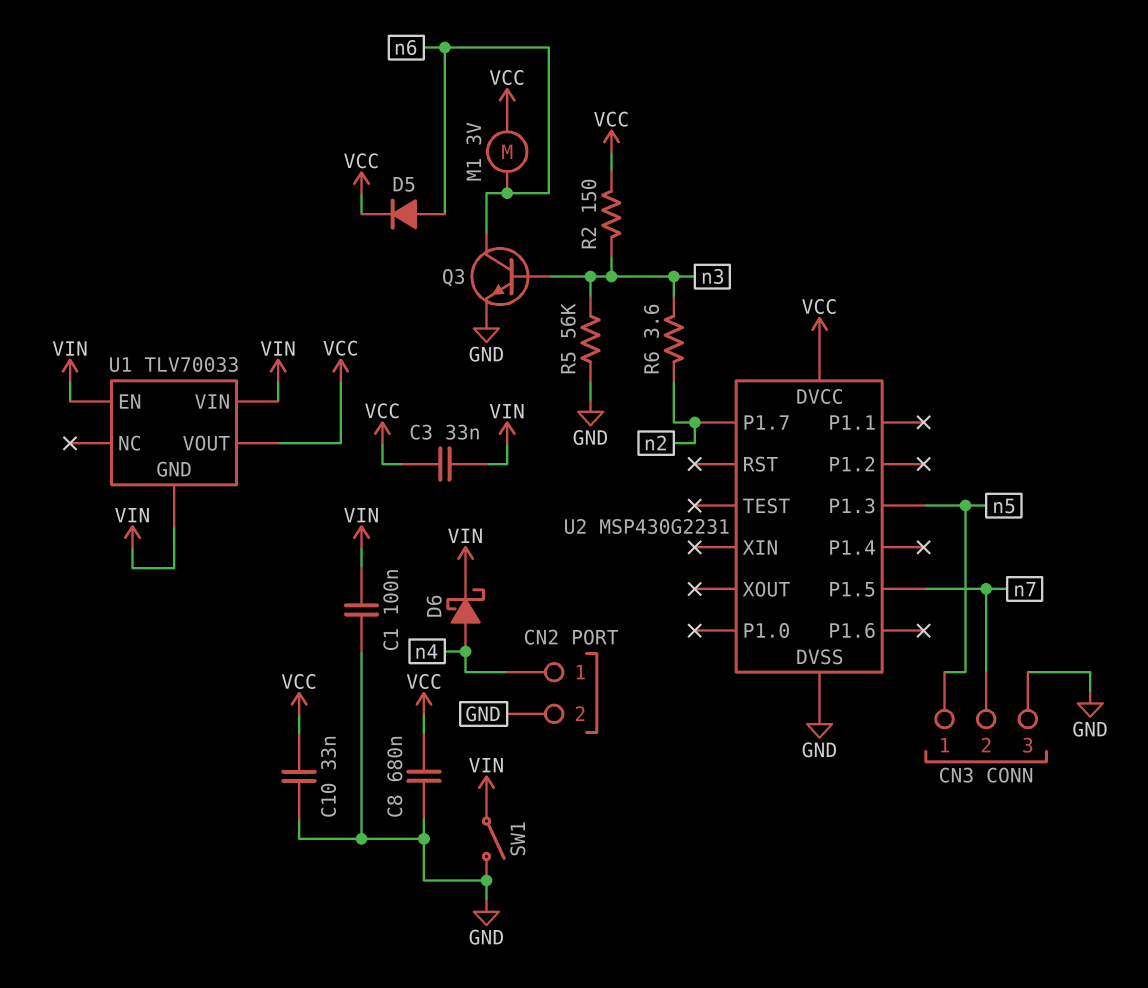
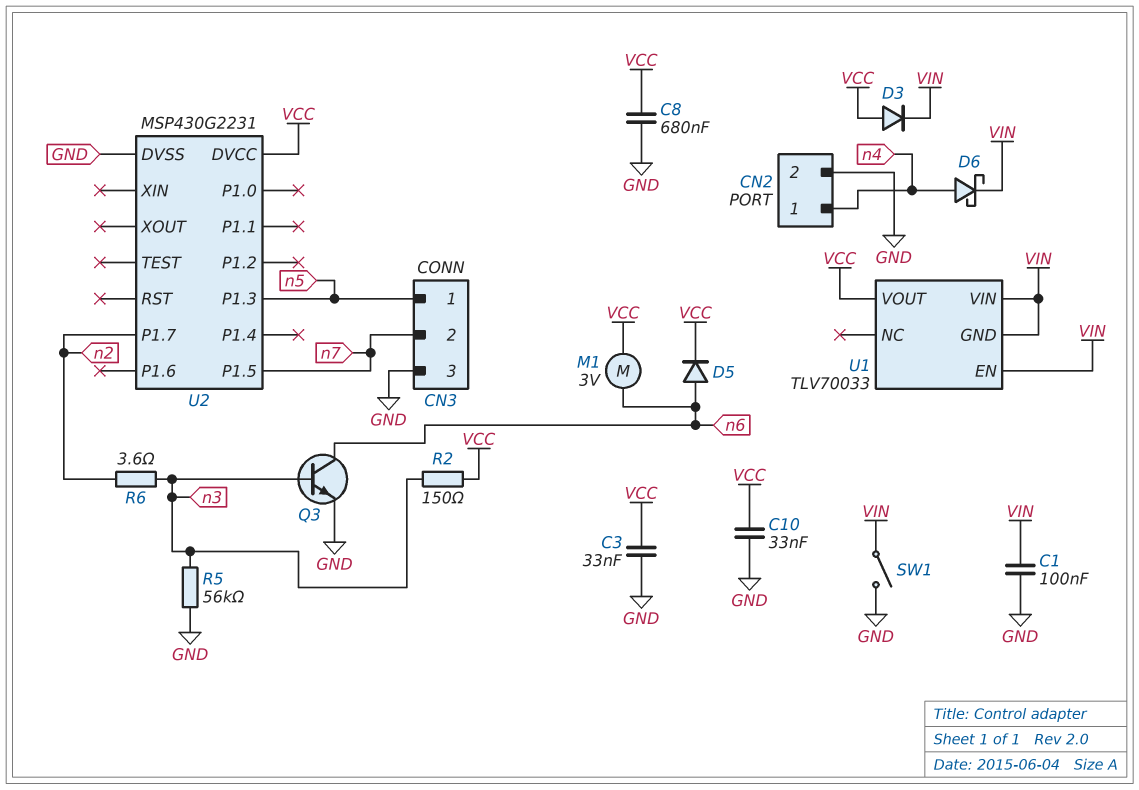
C3: 33nF (VCC, VIN) -> 33nF (GND, VCC)
D3: none -> diode (A VCC, K VIN)

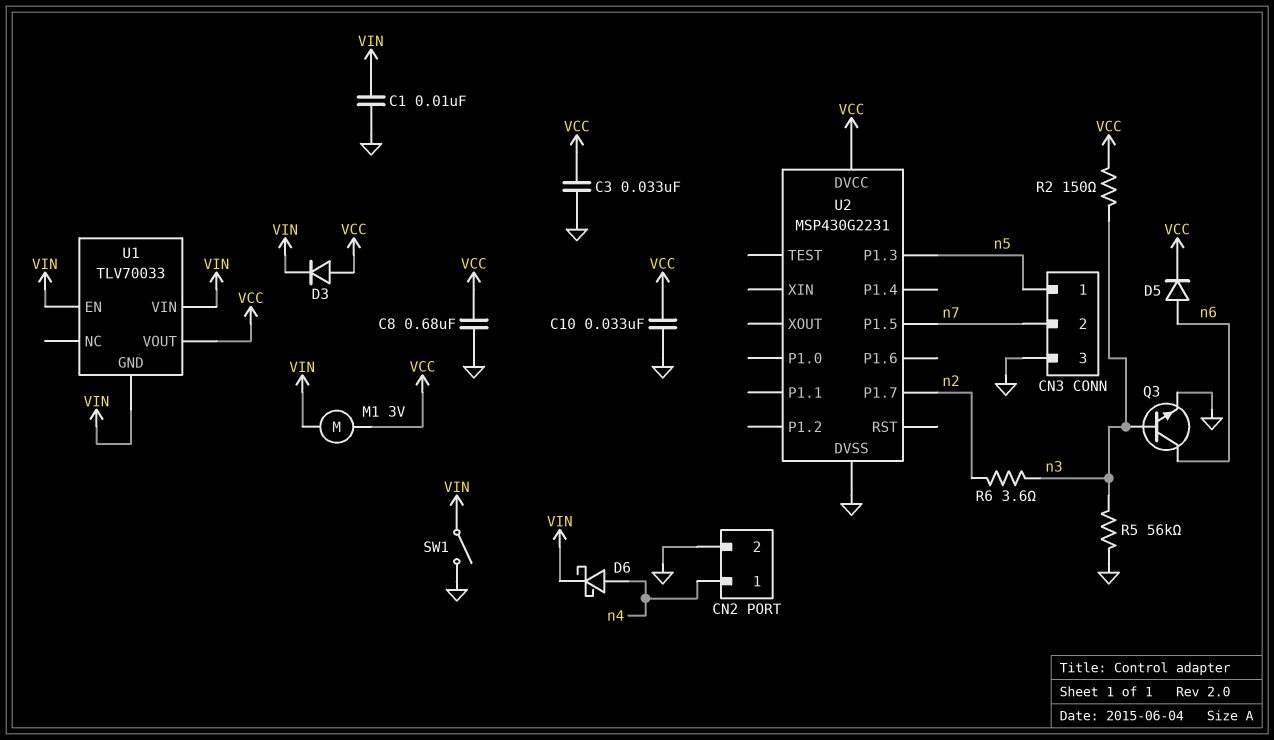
C1: 100nF (GND, VIN) -> 10nF (GND, VIN)
M1: motor 3V (VCC, n6) -> motor 3V (VCC, VIN)

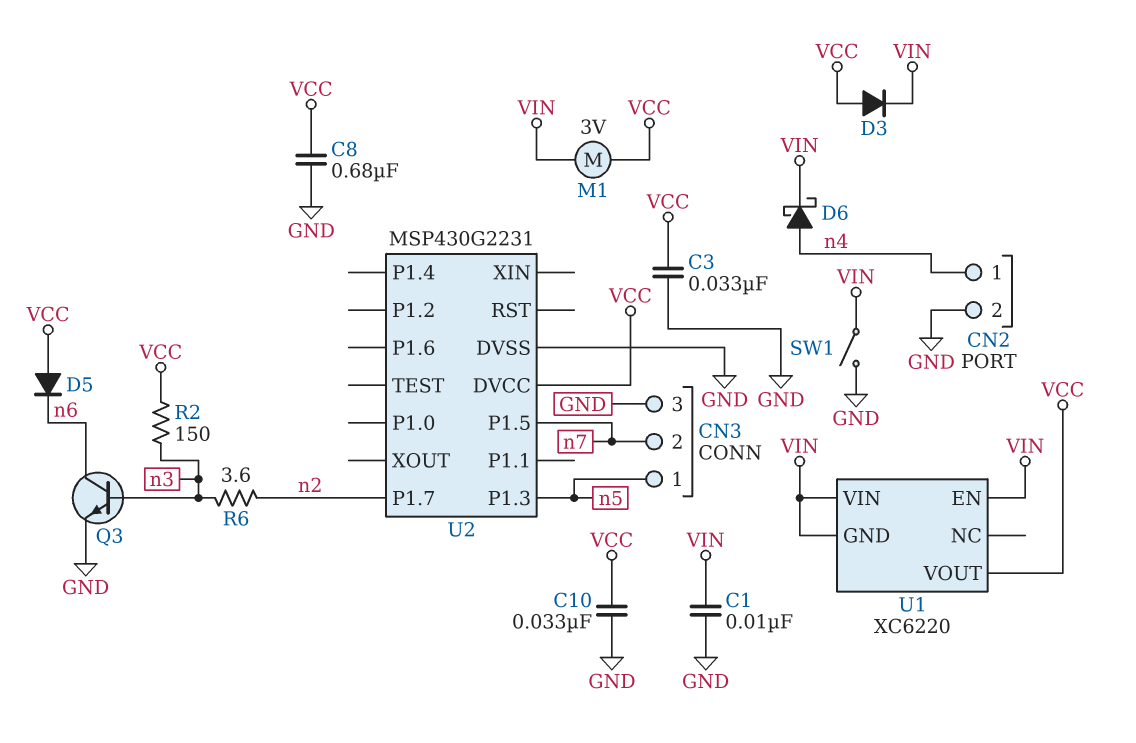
D5: diode (A n6, K VCC) -> diode (A VCC, K n6)
R5: 56k (GND, n3) -> none
U1: TLV70033 -> XC6220

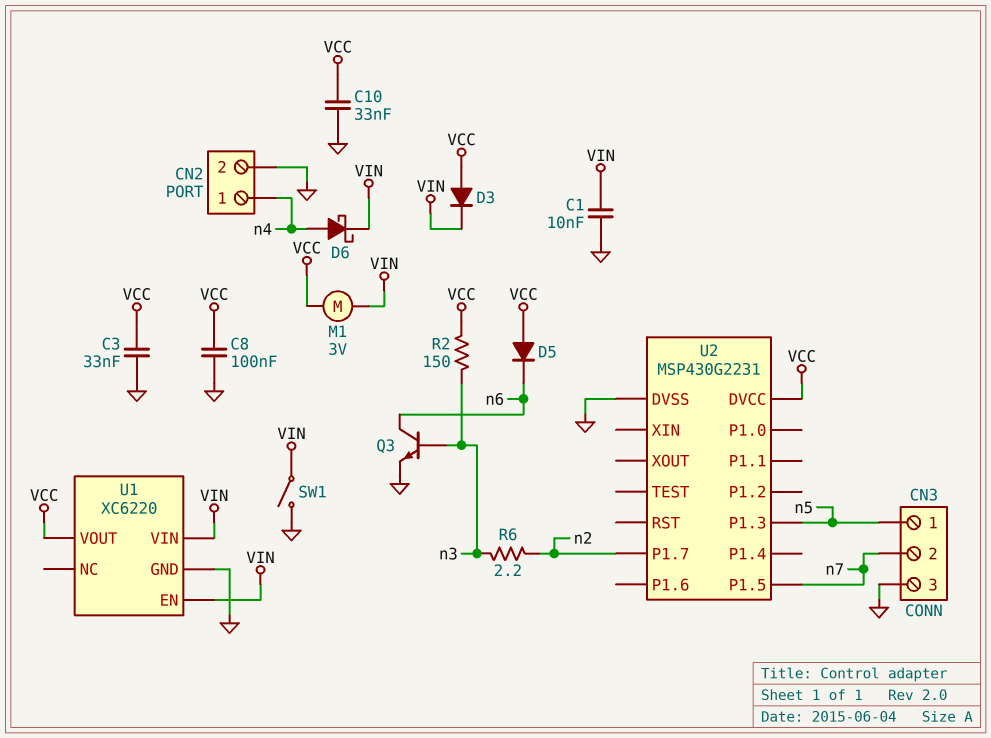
C8: 680nF (GND, VCC) -> 100nF (GND, VCC)
R6: 3.6 (n2, n3) -> 2.2 (n2, n3)
U1 pin GND: VIN -> GND

